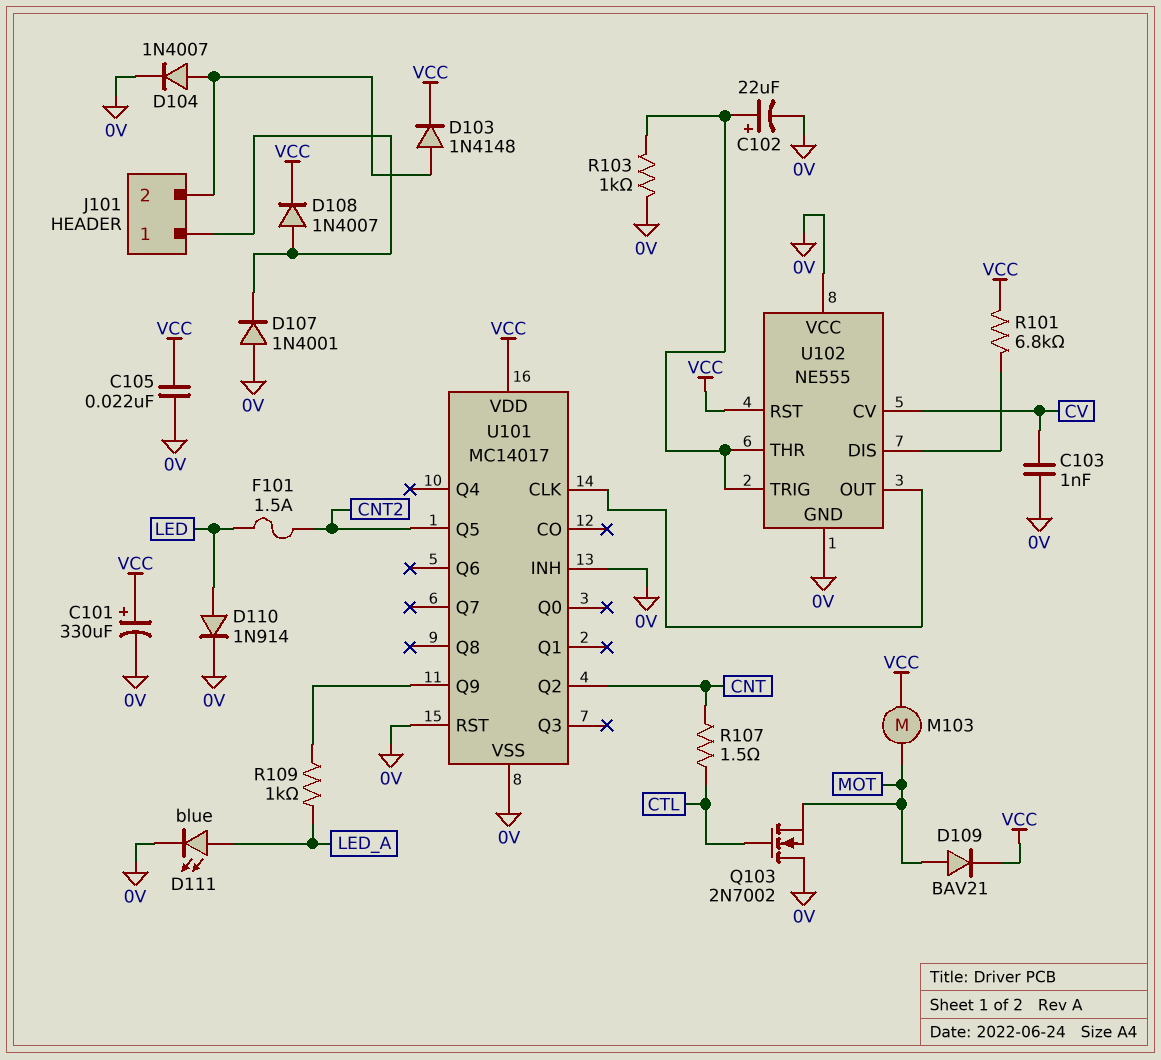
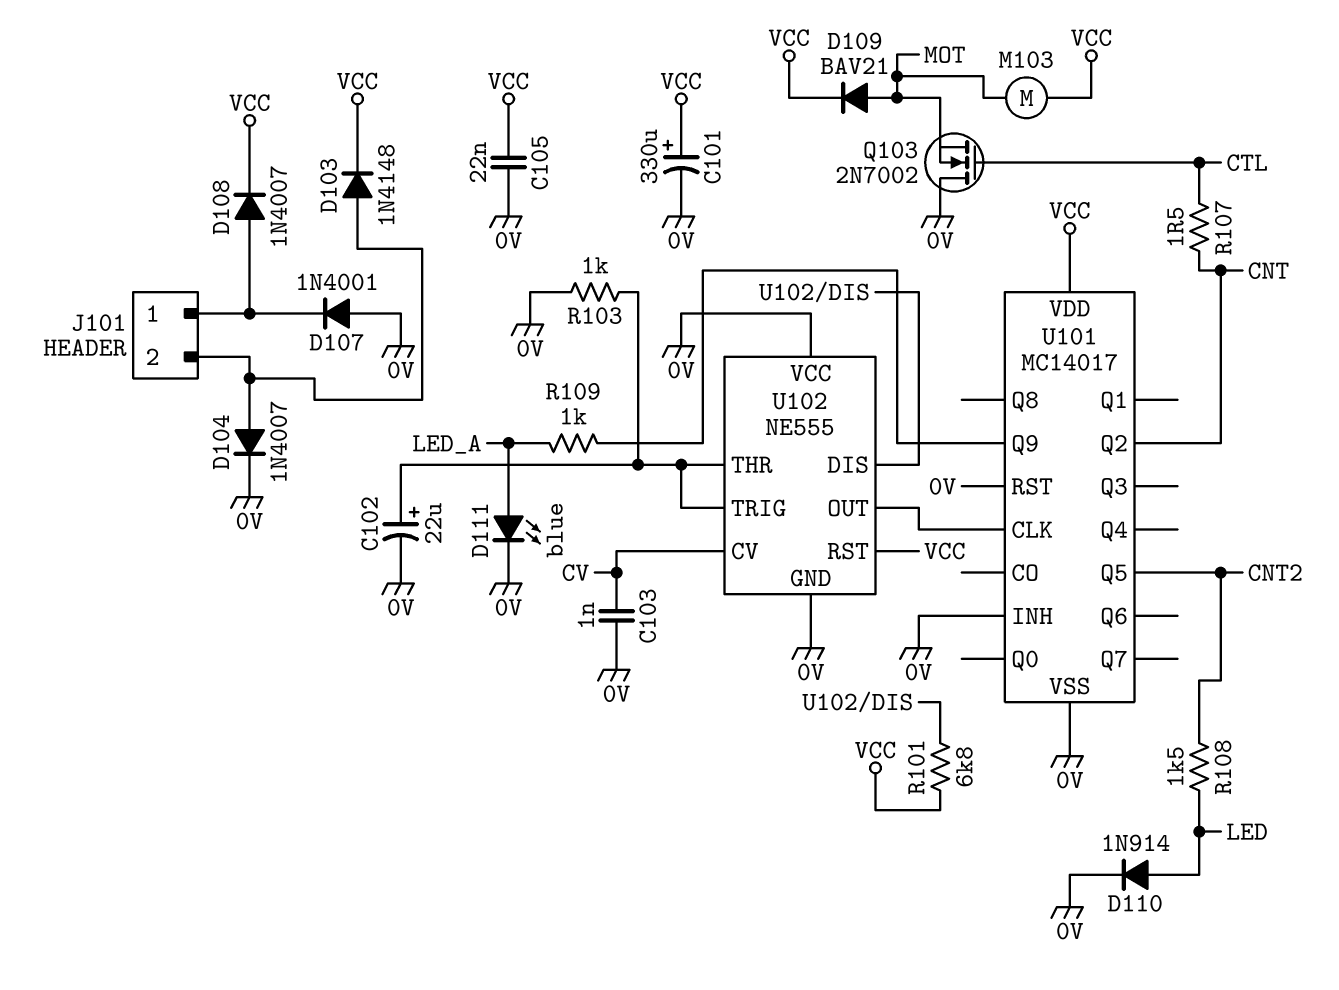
F101: 1.5A (CNT2, LED) -> none
R108: none -> 1.5k (CNT2, LED)

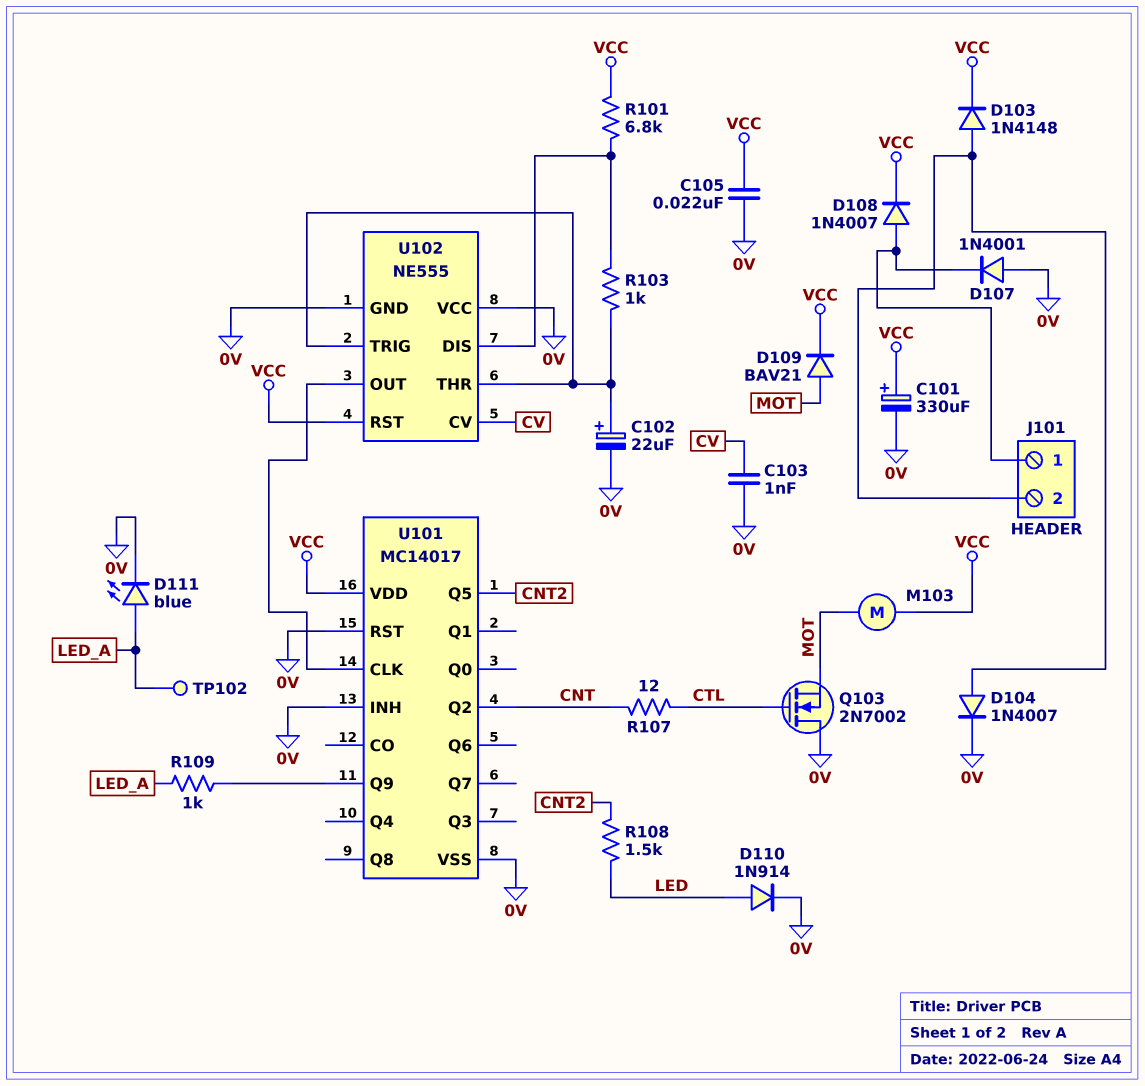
R103: 1k (0V, U102/THR) -> 1k (U102/DIS, U102/THR)
R107: 1.5 (CNT, CTL) -> 12 (CNT, CTL)
TP102: none -> test point (LED_A)

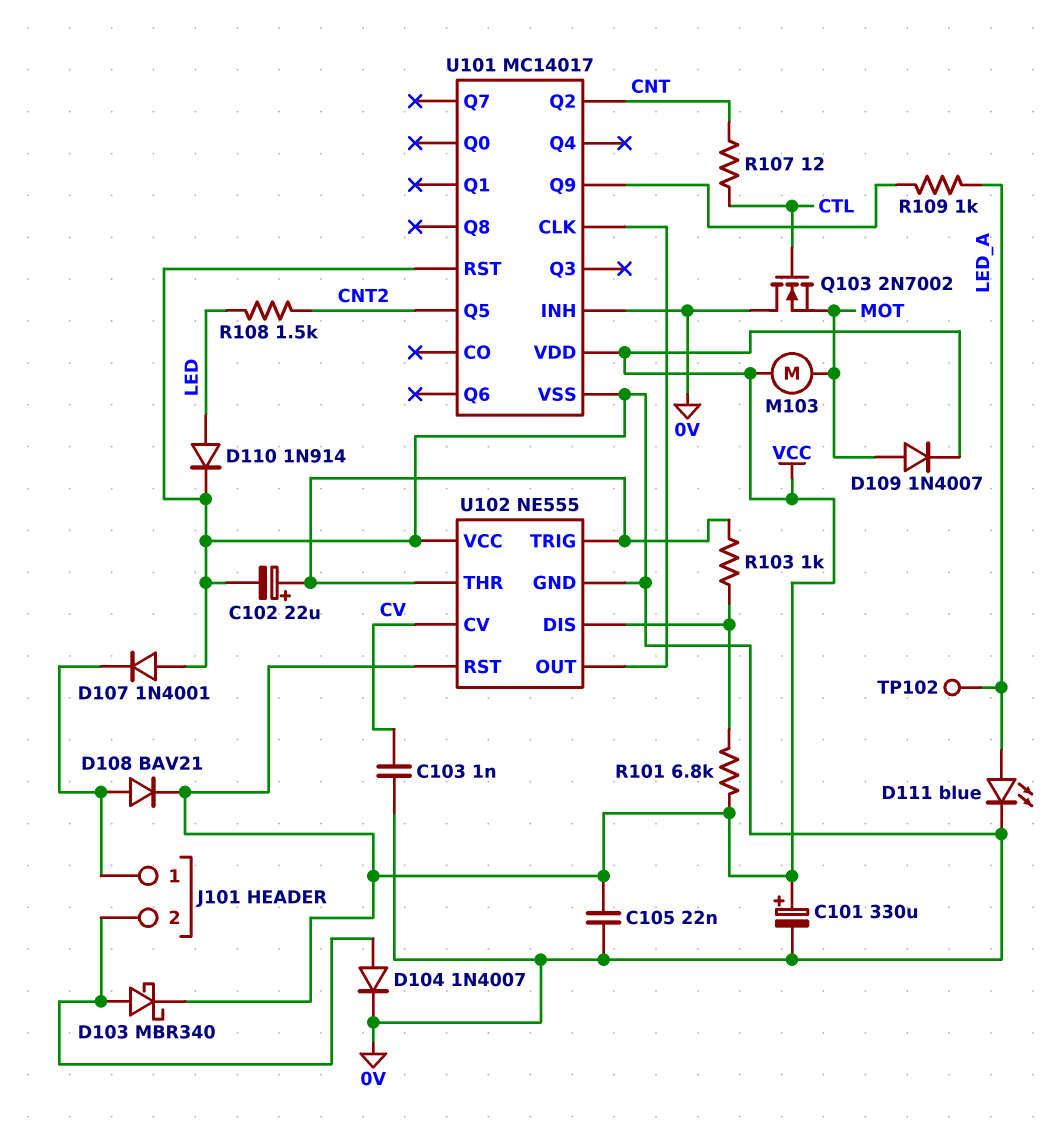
D103: diode 1N4148 (A J101/2, K VCC) -> schottky MBR340 (A J101/2, K VCC)
D108: diode 1N4007 (A J101/1, K VCC) -> diode BAV21 (A J101/1, K VCC)
D109: diode BAV21 (A MOT, K VCC) -> diode 1N4007 (A MOT, K VCC)

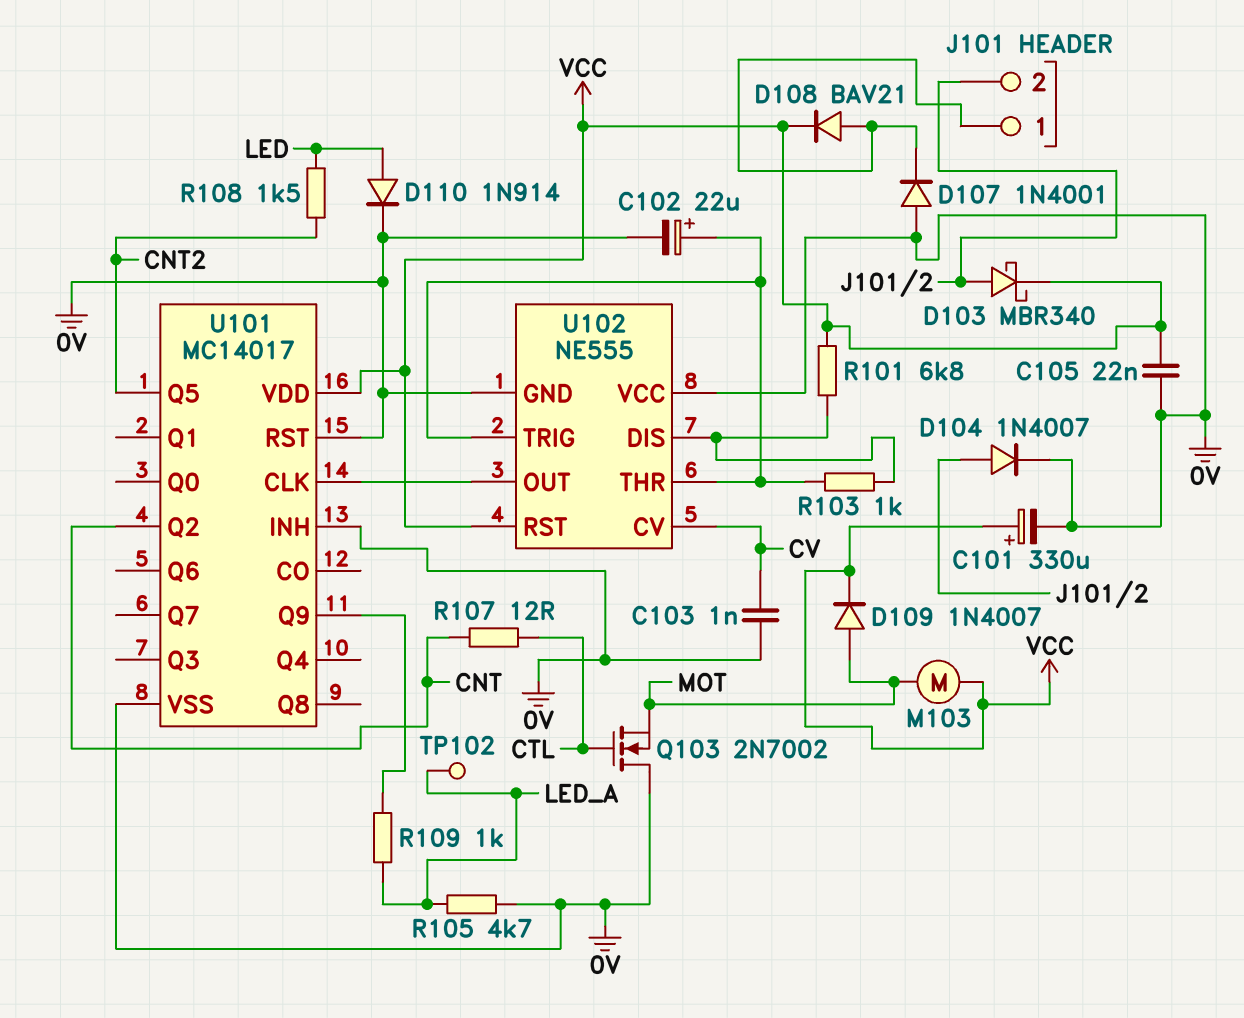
D111: LED blue (A LED_A, K 0V) -> none
R105: none -> 4.7k (0V, LED_A)

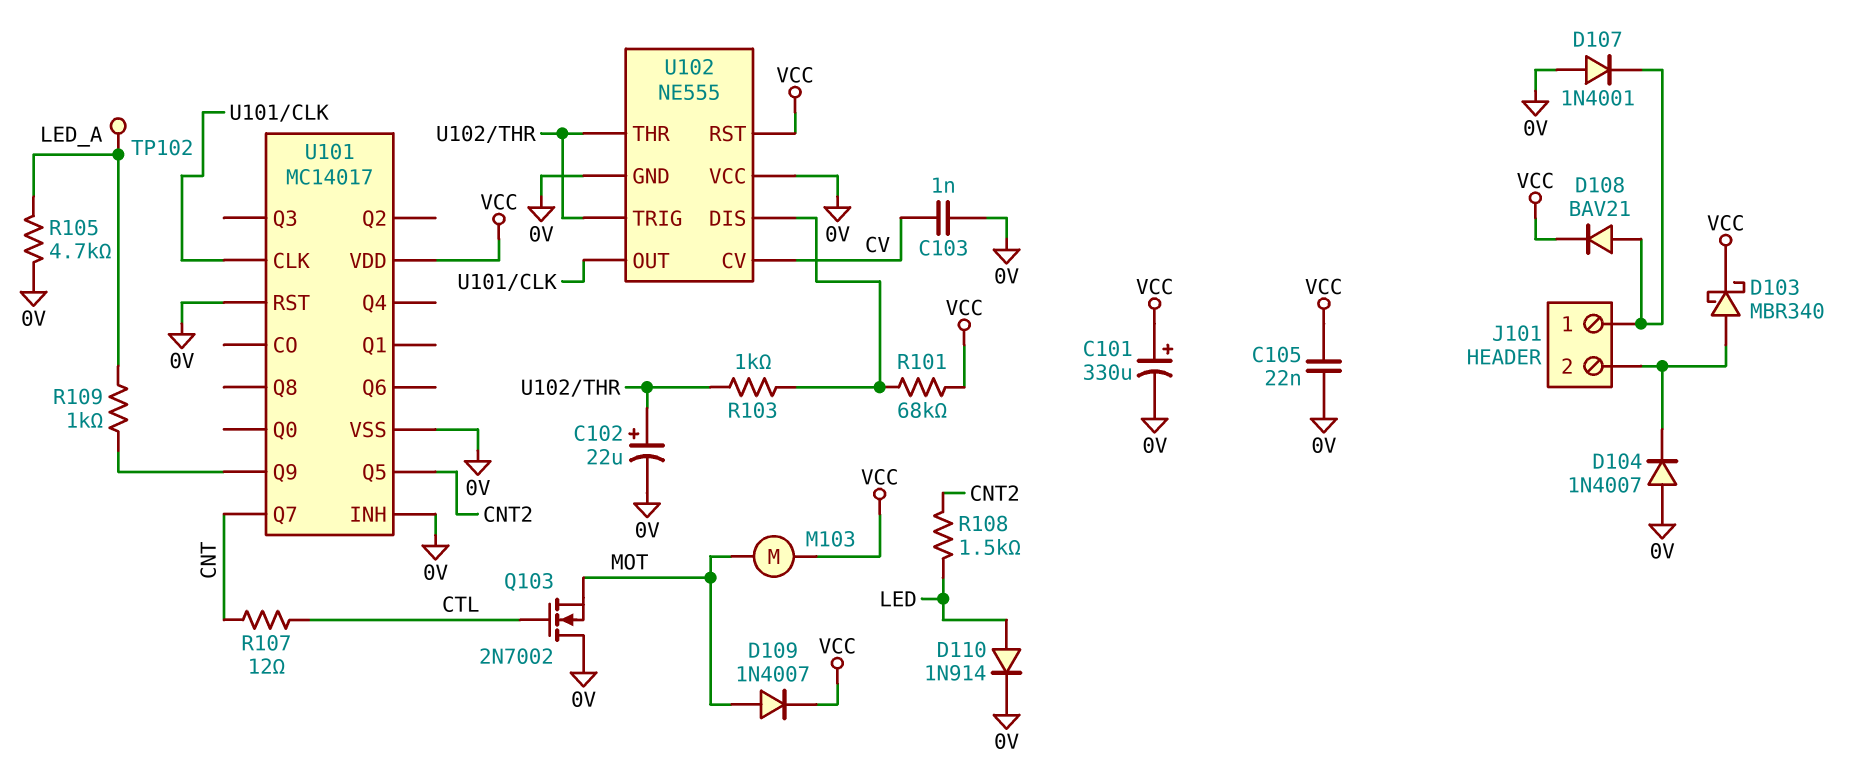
D104: diode 1N4007 (A J101/2, K 0V) -> diode 1N4007 (A 0V, K J101/2)
R101: 6.8k (U102/DIS, VCC) -> 68k (U102/DIS, VCC)
U101 pin Q2: CNT -> none
U101 pin Q7: none -> CNT

